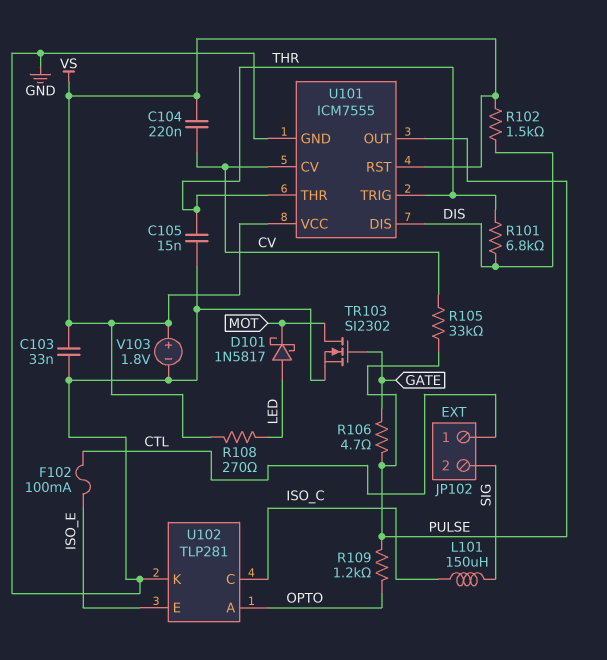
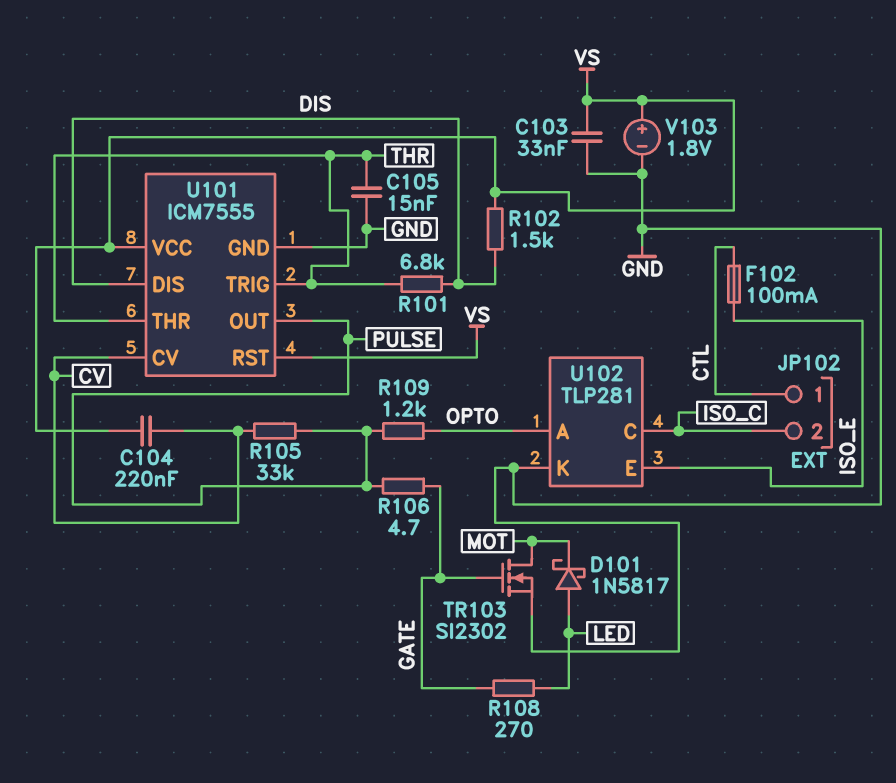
JP102 pin 2: SIG -> ISO_C
L101: 150uH (ISO_C, SIG) -> none
R108: 270 (LED, VS) -> 270 (GATE, LED)

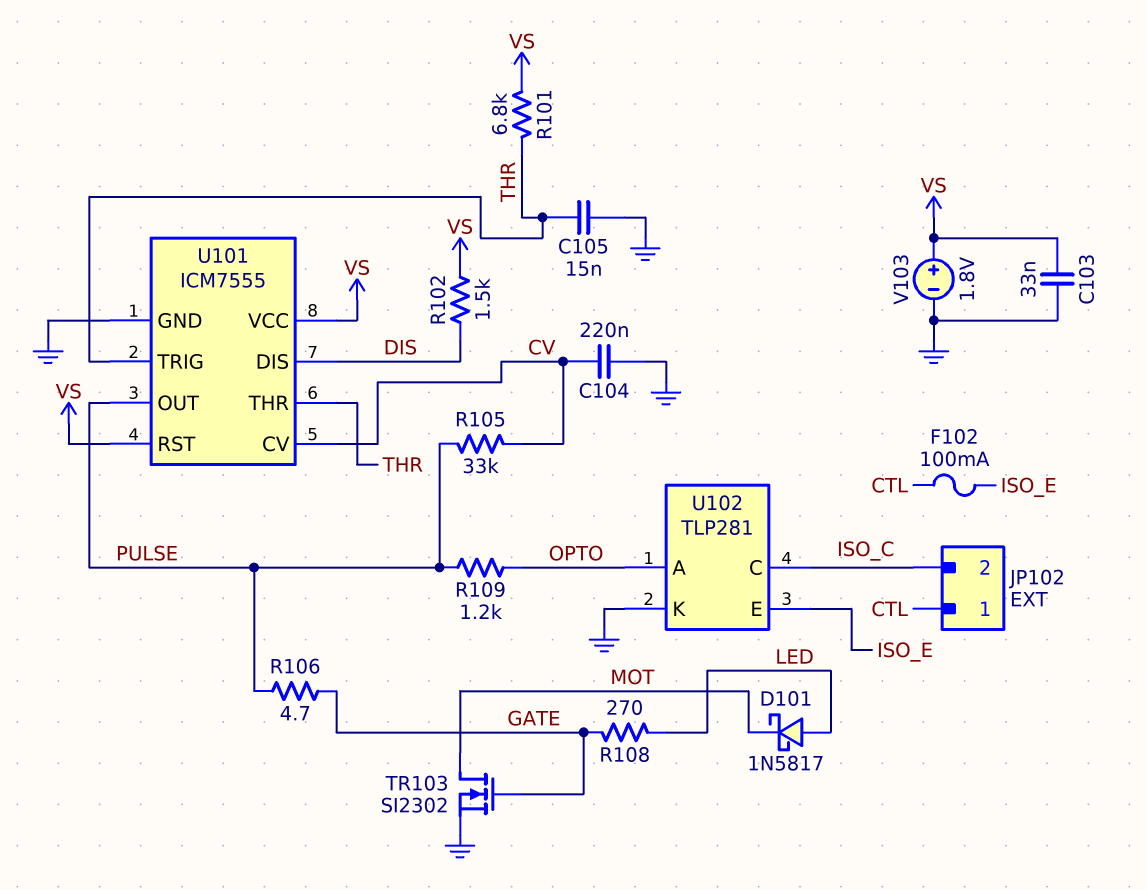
C104: 220nF (CV, VS) -> 220nF (CV, GND)
R101: 6.8k (DIS, THR) -> 6.8k (THR, VS)

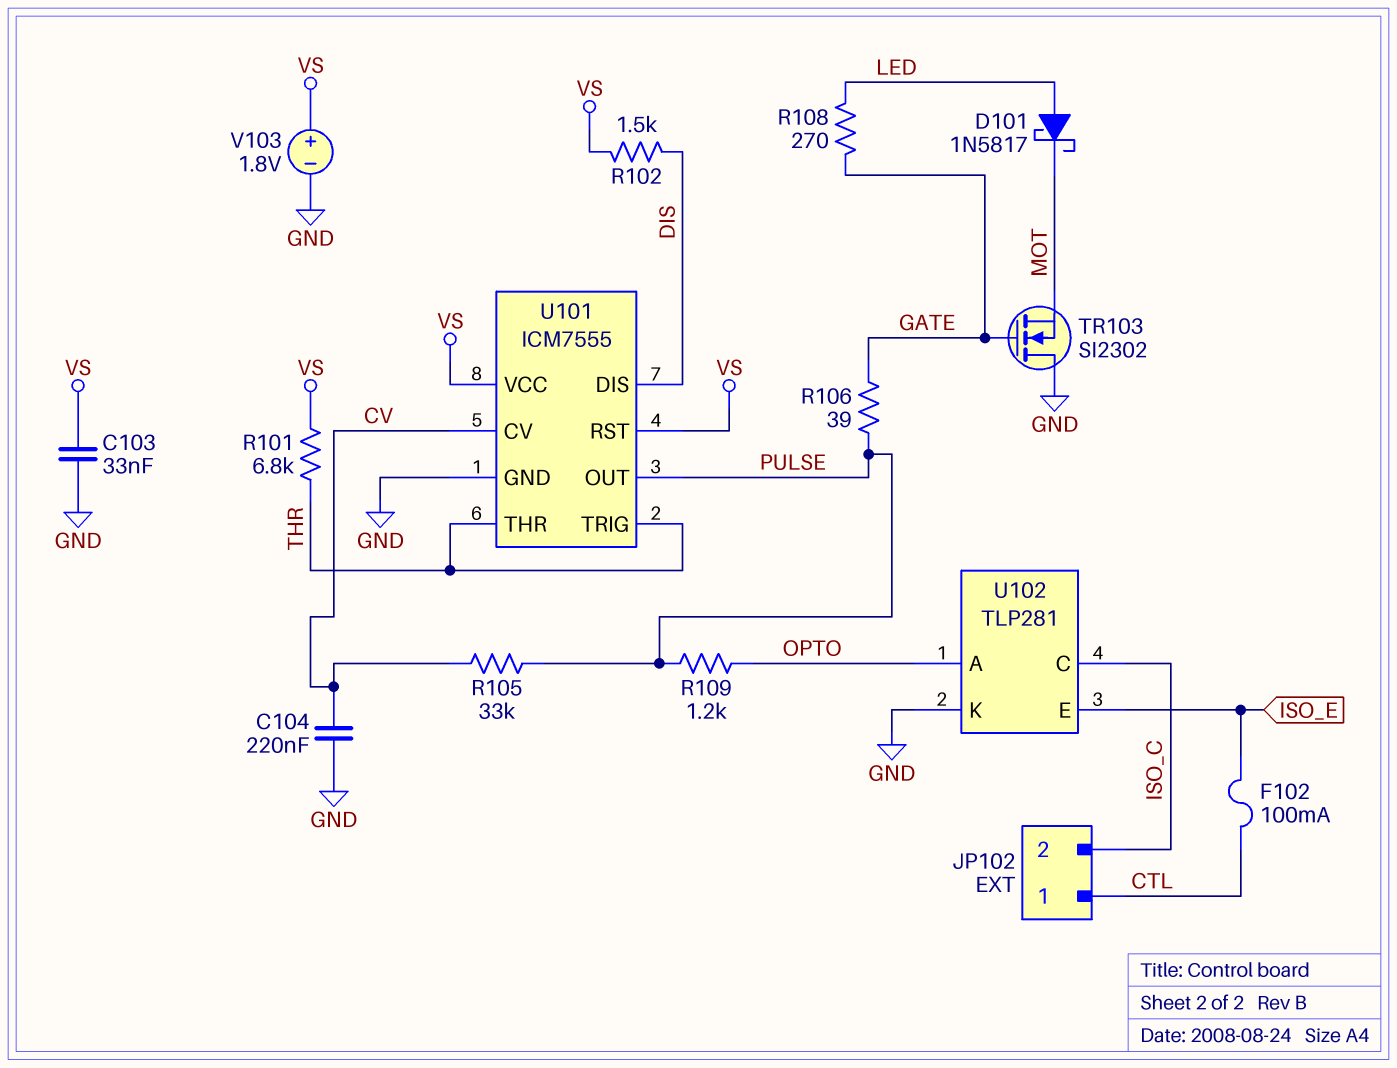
C105: 15nF (GND, THR) -> none
R106: 4.7 (GATE, PULSE) -> 39 (GATE, PULSE)
TR103: NMOS SI2302 (G GATE, D MOT, S GND) -> NMOS SI2302 (G GATE, D GND, S MOT)

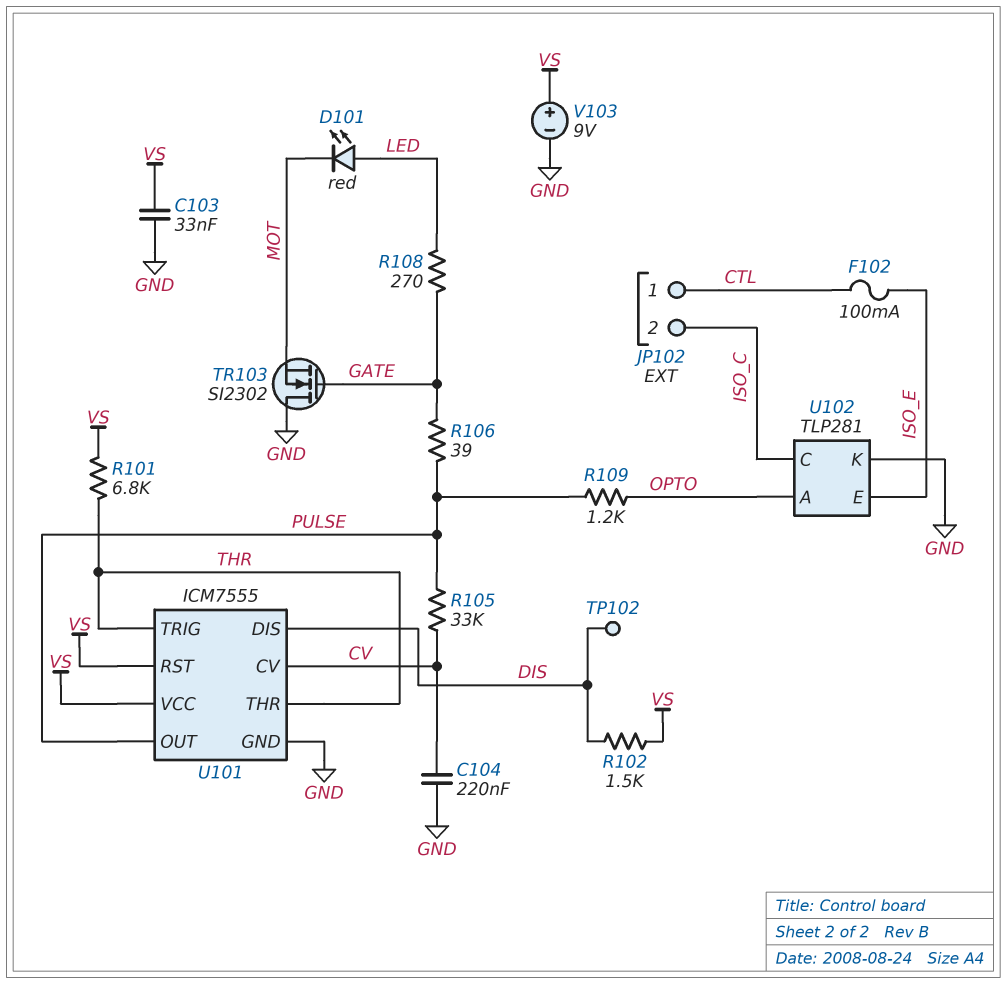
D101: schottky 1N5817 (A LED, K MOT) -> LED red (A LED, K MOT)
TP102: none -> test point (DIS)
V103: 1.8V (plus VS, minus GND) -> 9V (plus VS, minus GND)

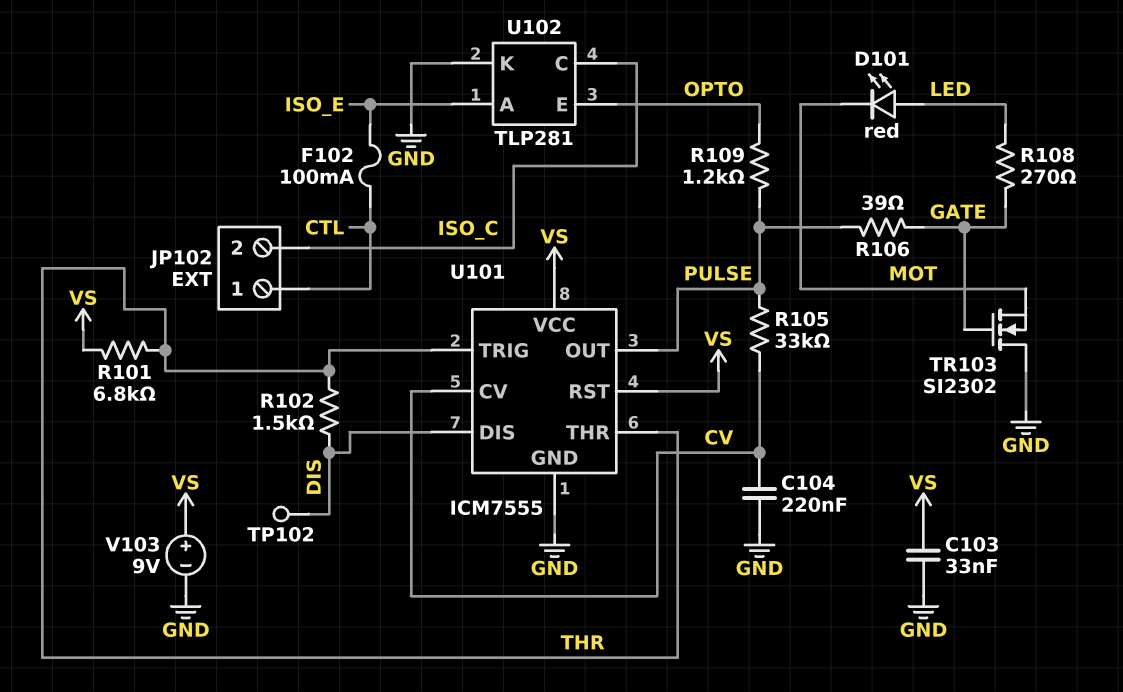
R102: 1.5k (DIS, VS) -> 1.5k (DIS, THR)
U102 pin A: OPTO -> ISO_E
U102 pin E: ISO_E -> OPTO

